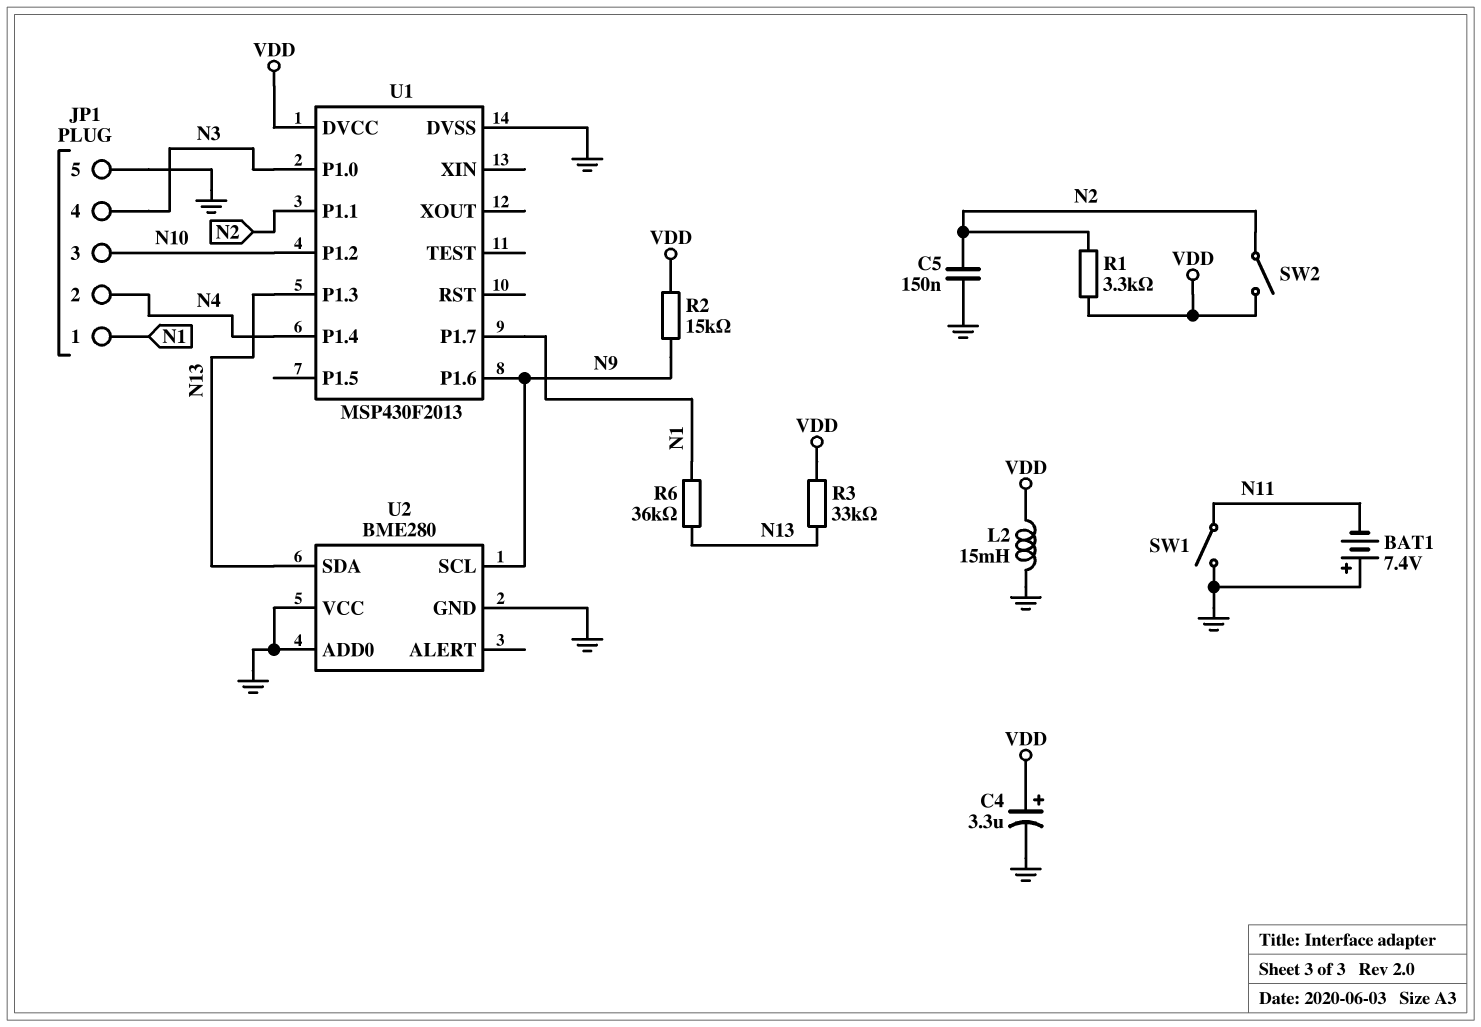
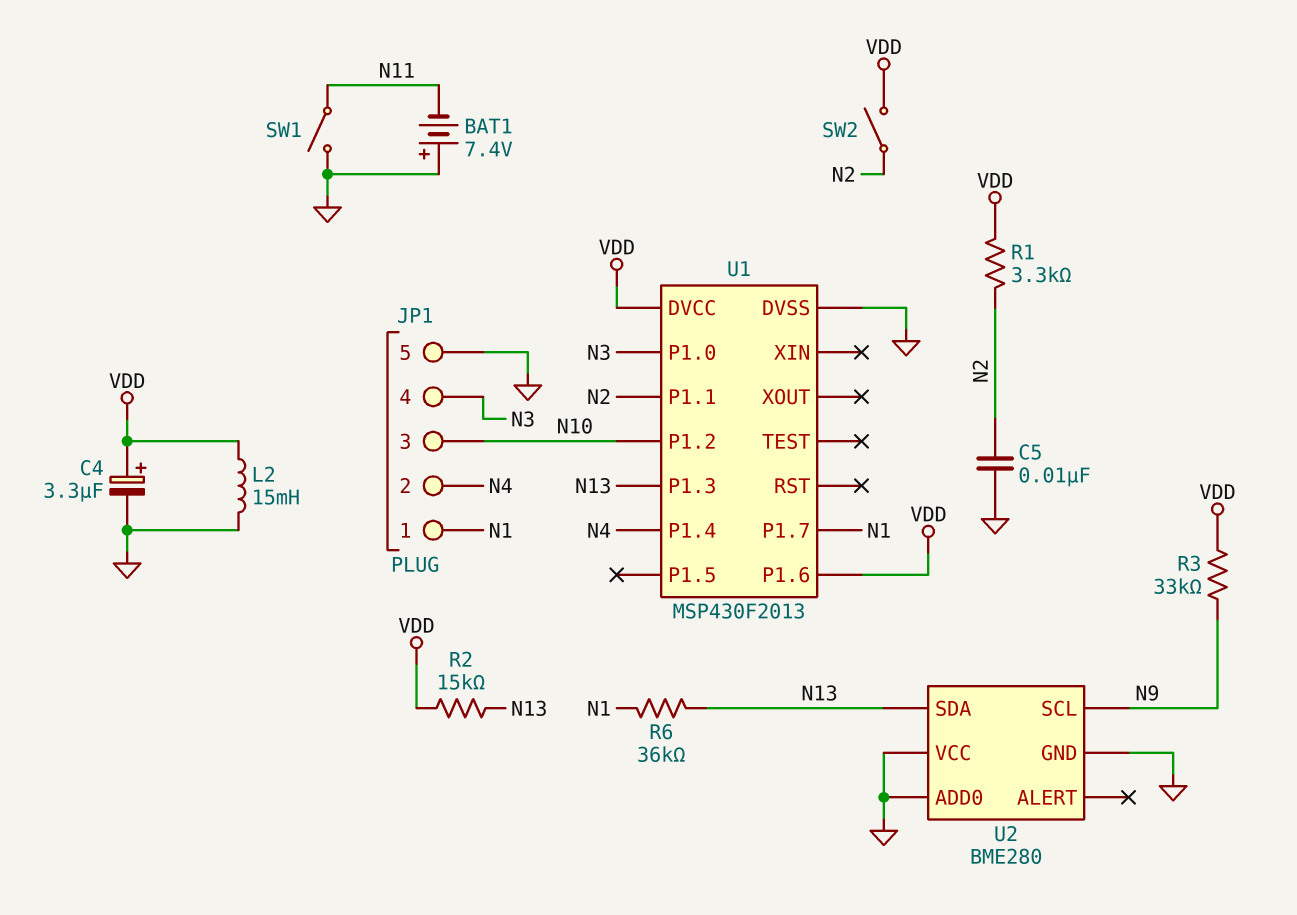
C5: 150nF (GND, N2) -> 10nF (GND, N2)
R2: 15k (N9, VDD) -> 15k (N13, VDD)
R3: 33k (N13, VDD) -> 33k (N9, VDD)
U1 pin P1.6: N9 -> VDD

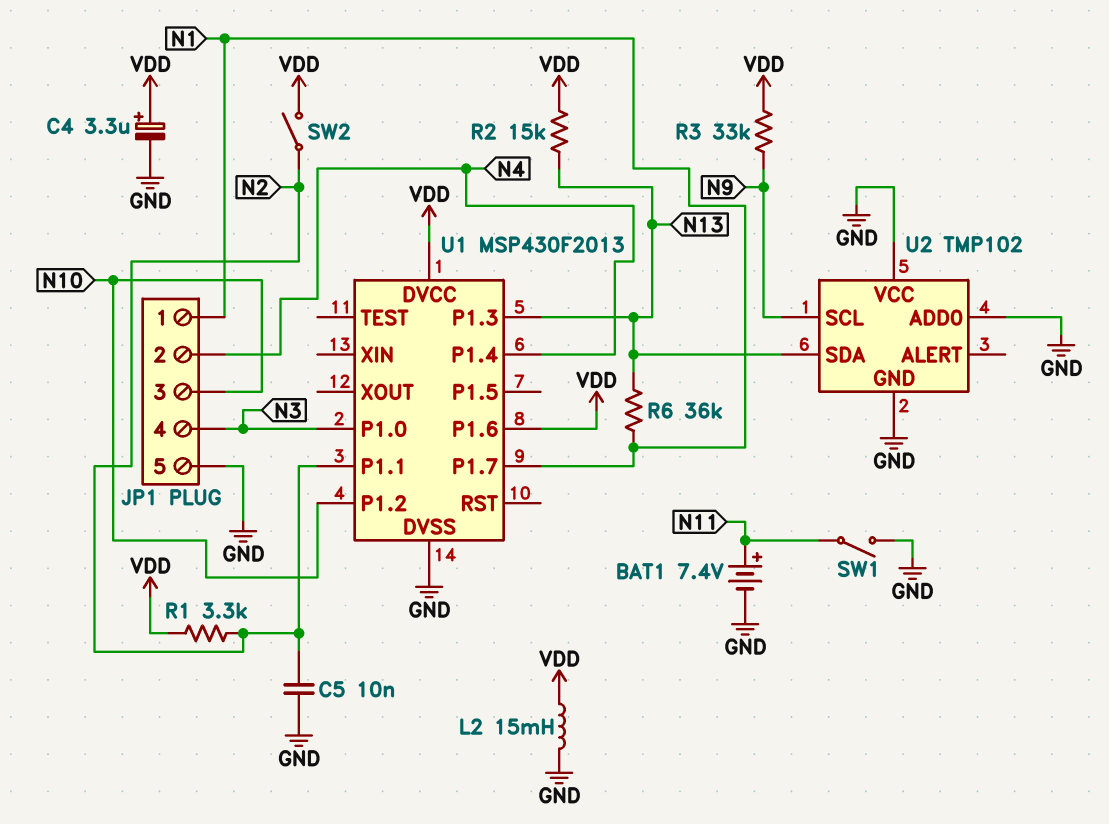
BAT1: 7.4V (plus GND, minus N11) -> 7.4V (plus N11, minus GND)
U2: BME280 -> TMP102

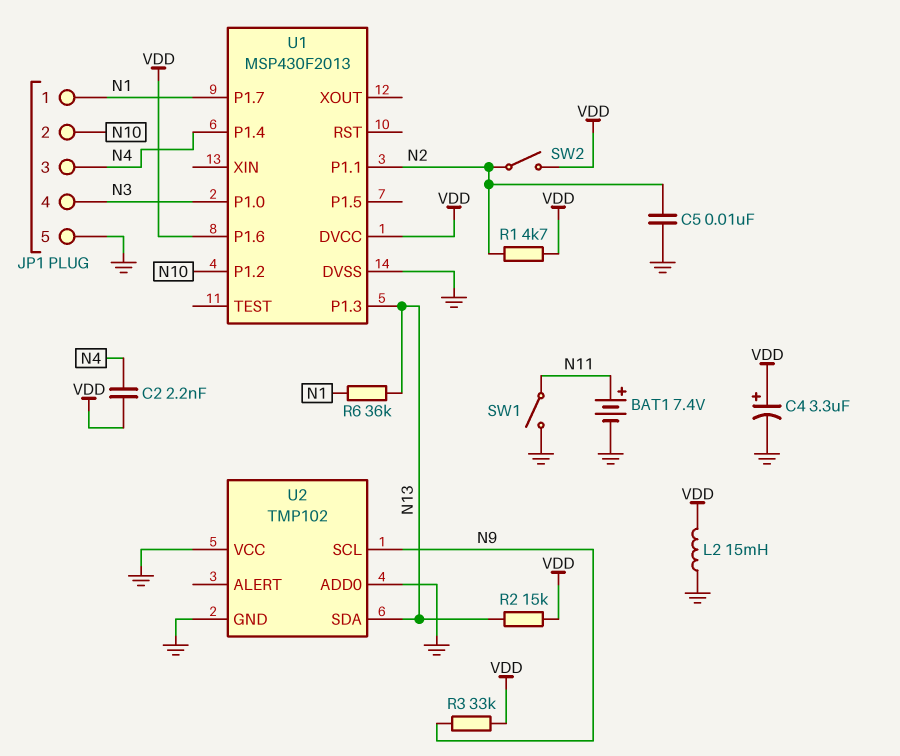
C2: none -> 2.2nF (N4, VDD)
JP1 pin 2: N4 -> N10
JP1 pin 3: N10 -> N4
R1: 3.3k (N2, VDD) -> 4.7k (N2, VDD)

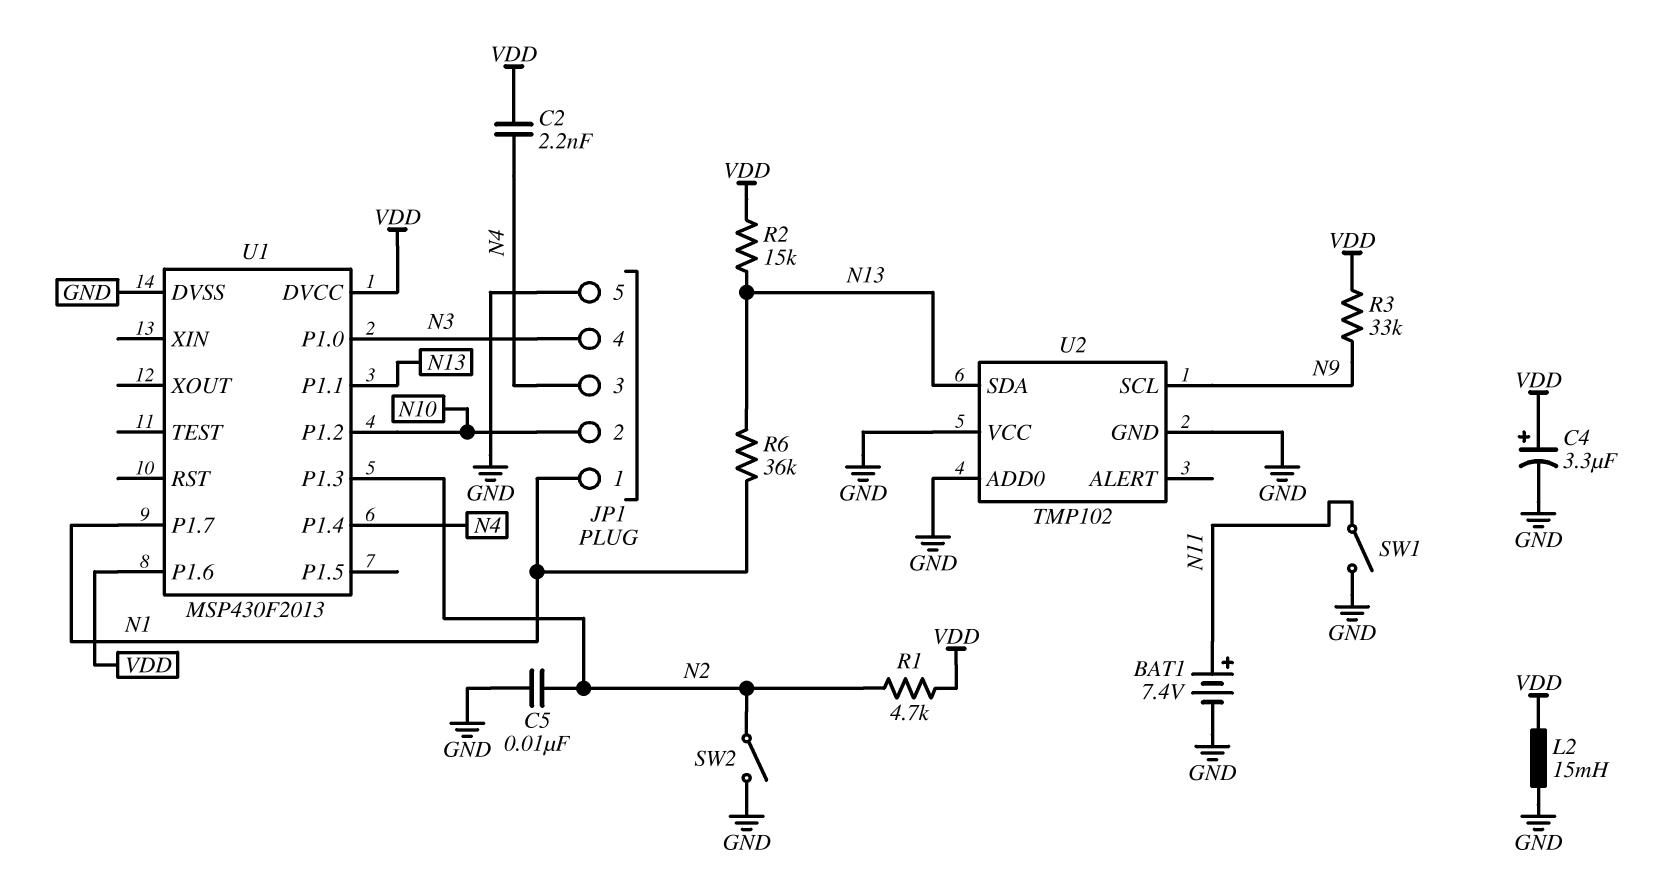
SW2: switch (N2, VDD) -> switch (GND, N2)
U1 pin P1.1: N2 -> N13
U1 pin P1.3: N13 -> N2

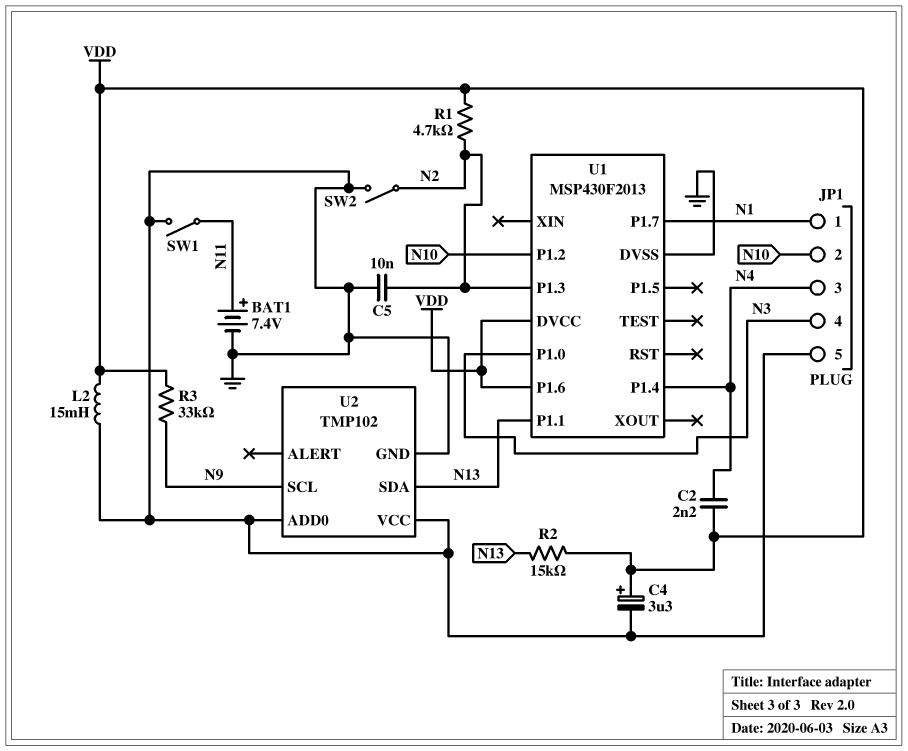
R6: 36k (N1, N13) -> none

